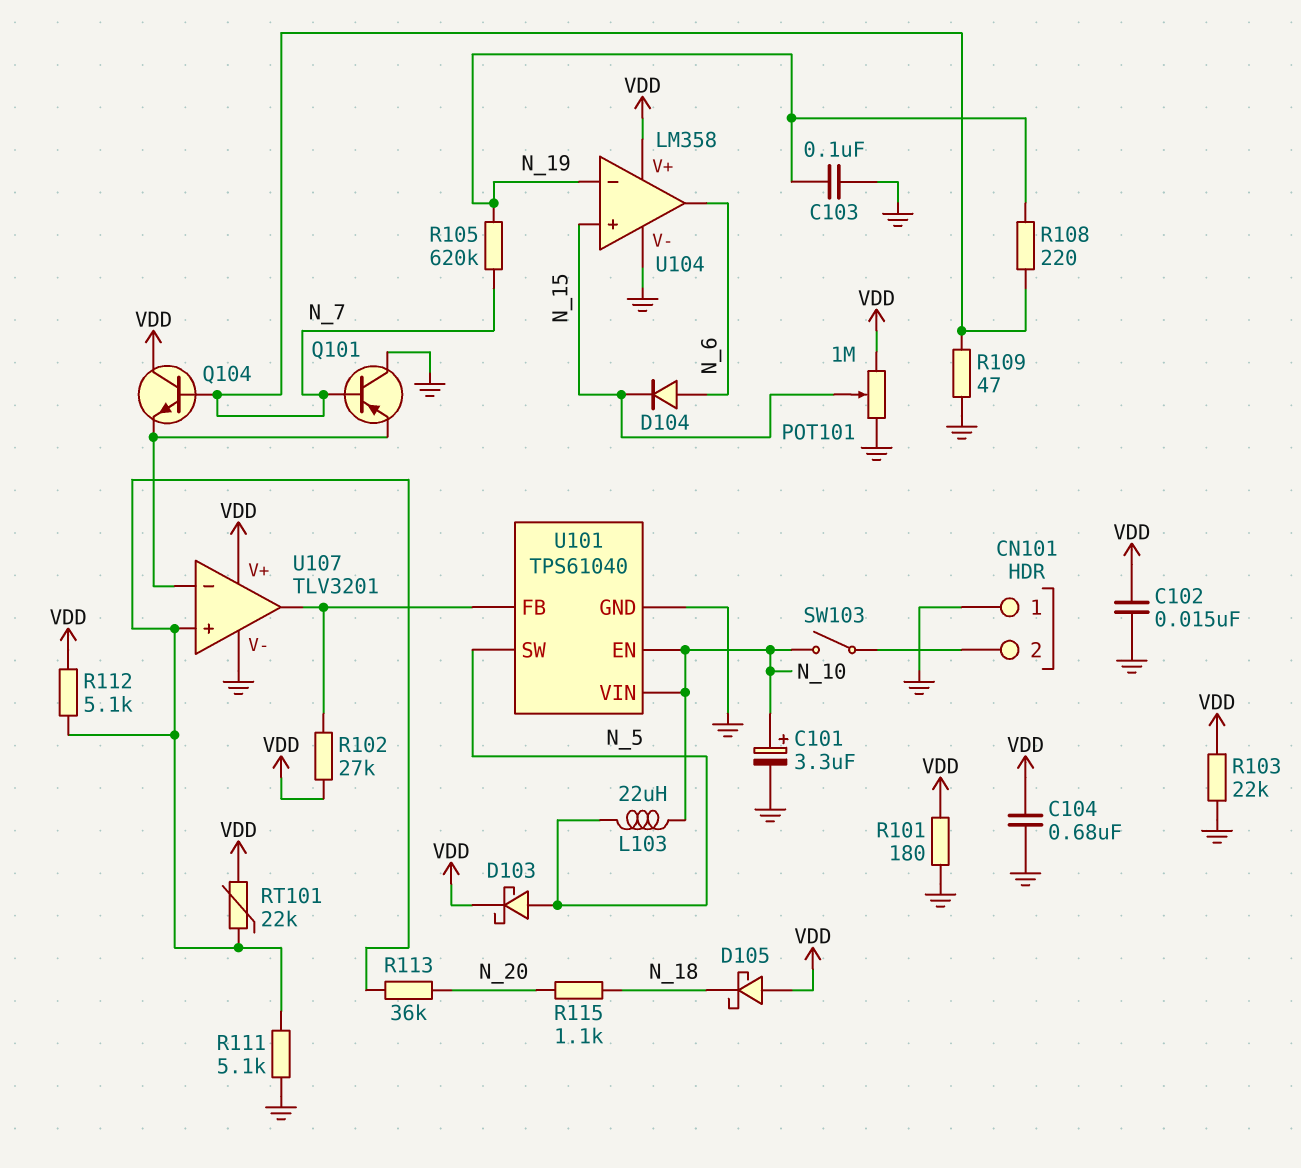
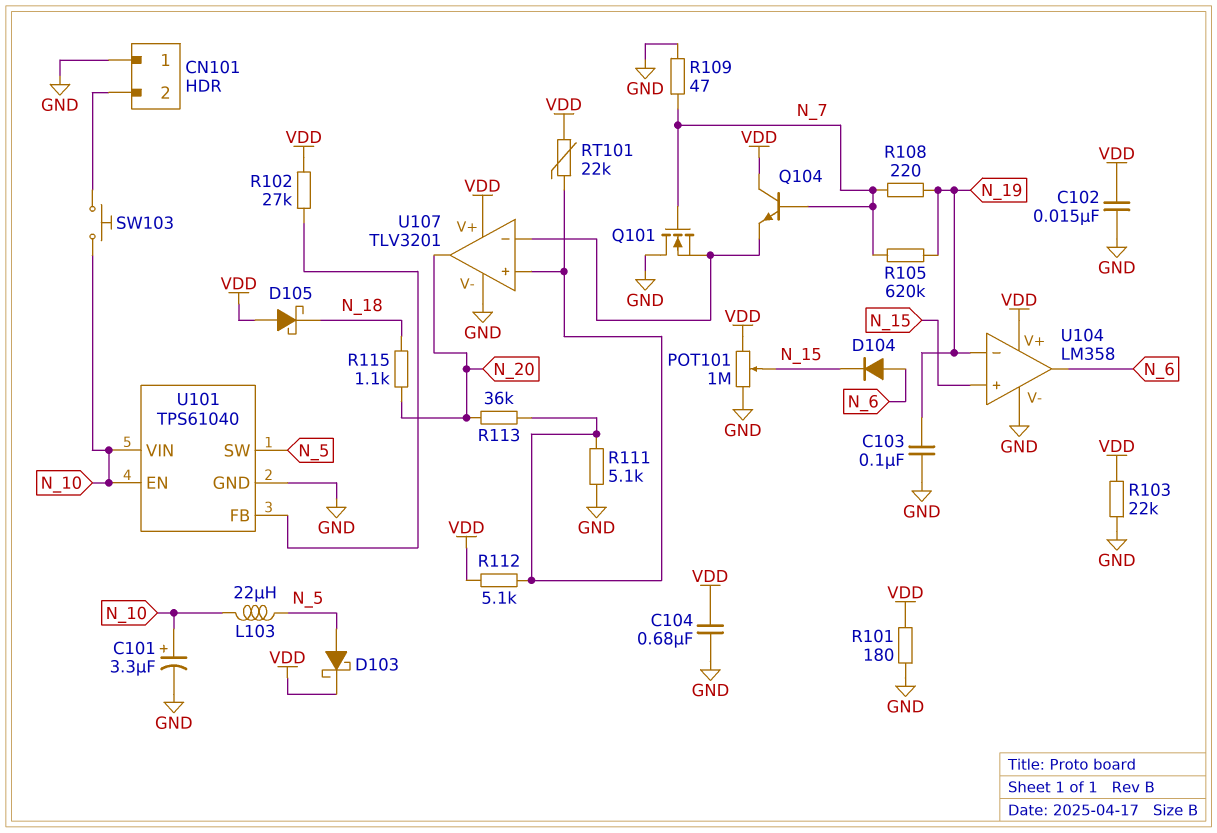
Q101: PNP (B N_7, C GND, E U107/in-) -> NMOS (G N_7, D GND, S U107/in-)
SW103: switch (CN101/2, N_10) -> button (CN101/2, N_10)
U107 pin out: U101/FB -> N_20

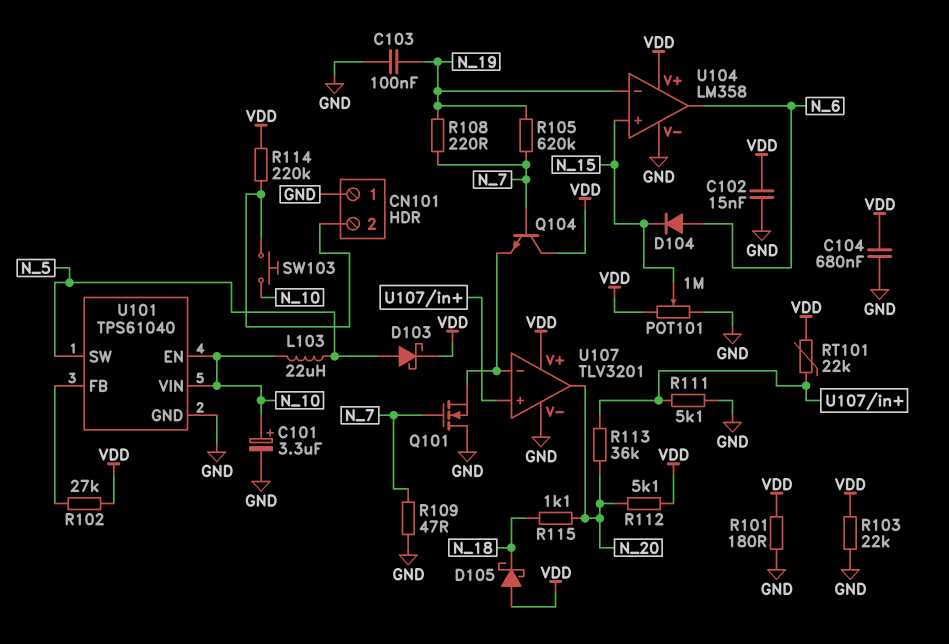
R112: 5.1k (U107/in+, VDD) -> 5.1k (N_20, VDD)
R114: none -> 220k (CN101/2, VDD)

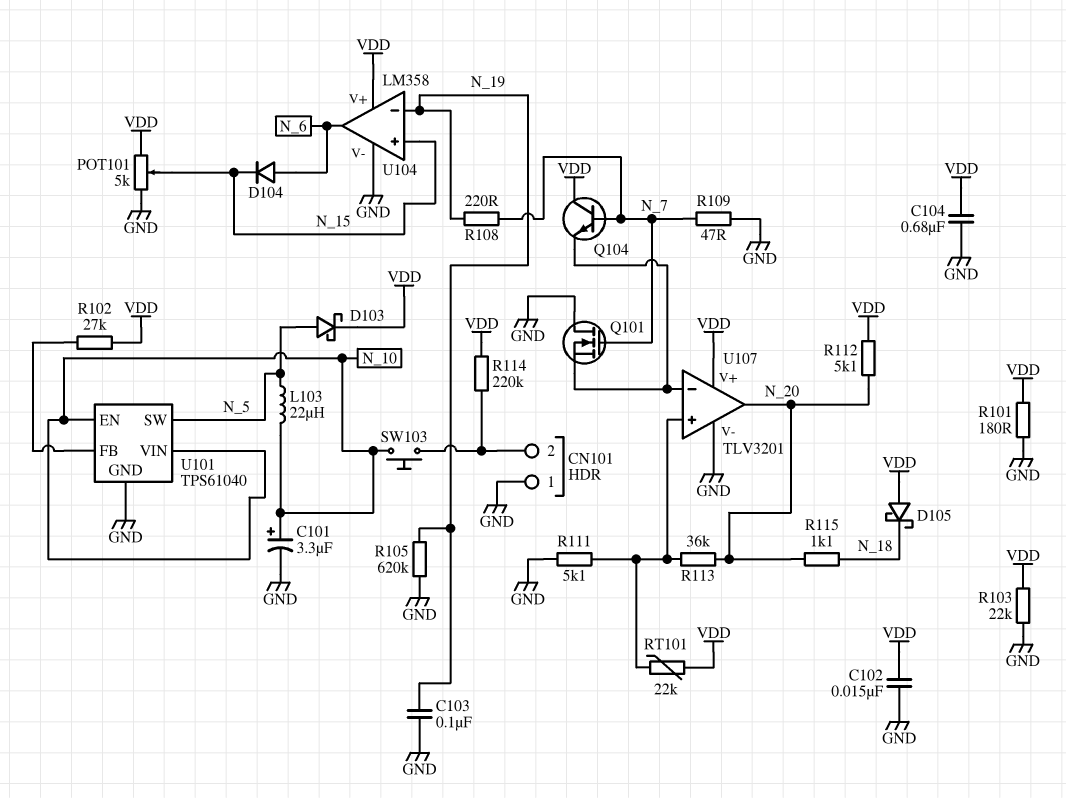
POT101: 1M (GND, VDD, wiper N_15) -> 5k (GND, VDD, wiper N_15)
R105: 620k (N_7, N_19) -> 620k (GND, N_19)

